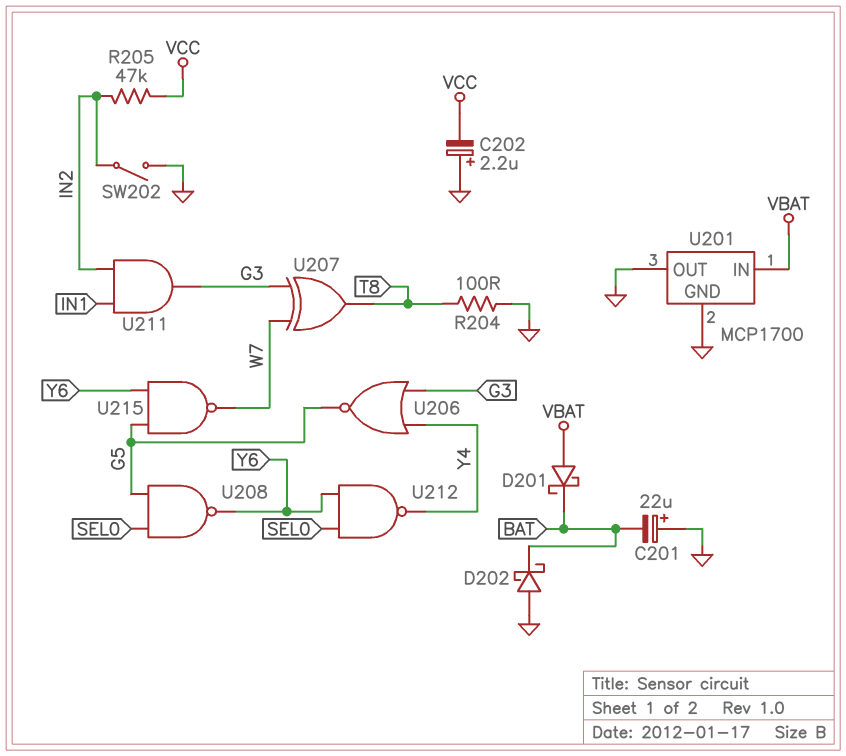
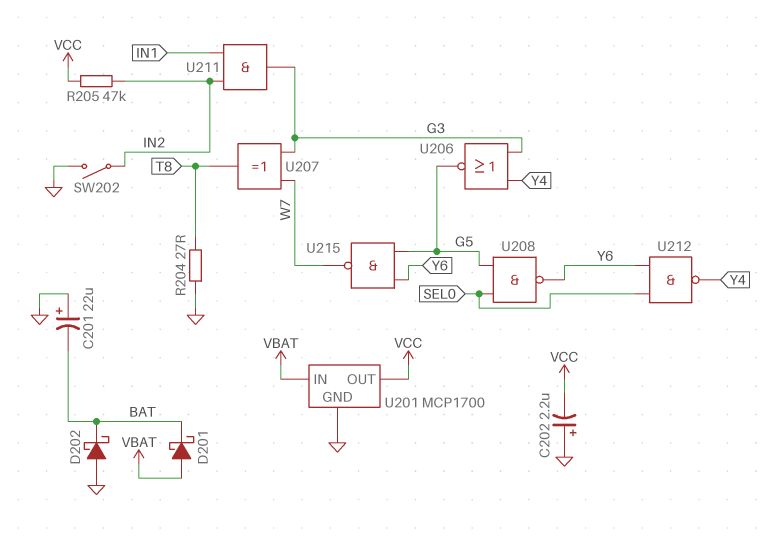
R204: 100 (GND, T8) -> 27 (GND, T8)
U201 pin OUT: GND -> VCC

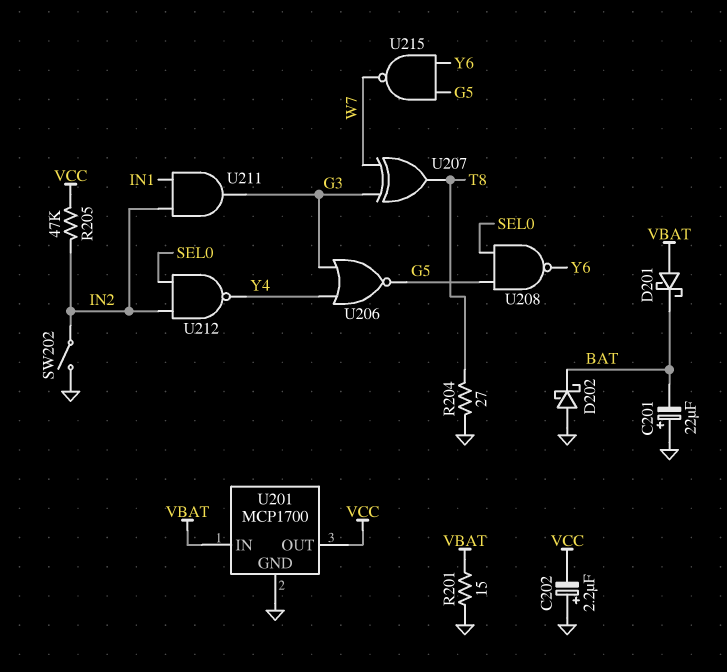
R201: none -> 15 (GND, VBAT)
U212: NAND (in SEL0, in Y6, out Y4) -> NAND (in IN2, in SEL0, out Y4)

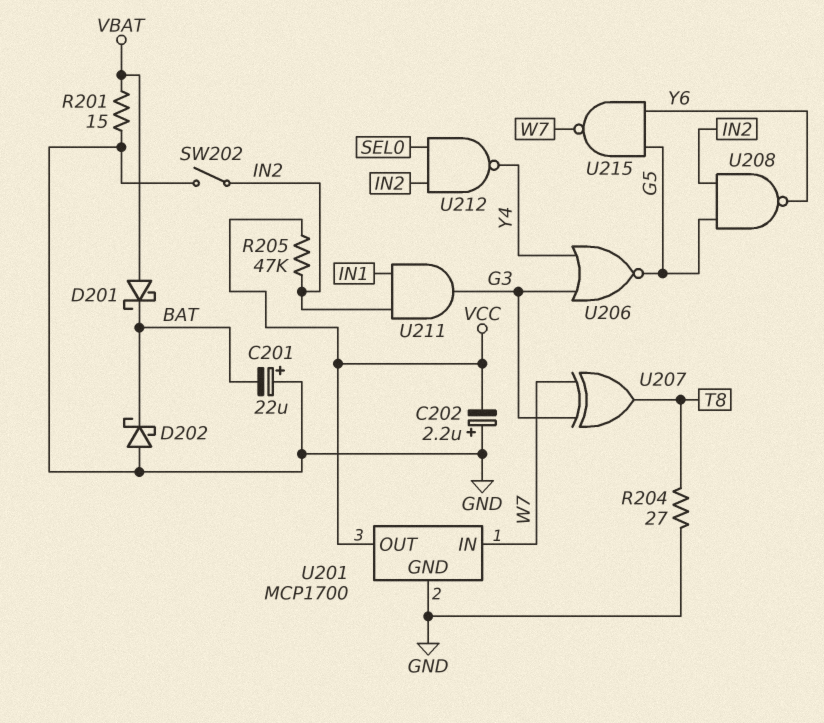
U201 pin IN: VBAT -> W7
U208: NAND (in G5, in SEL0, out Y6) -> NAND (in G5, in IN2, out Y6)

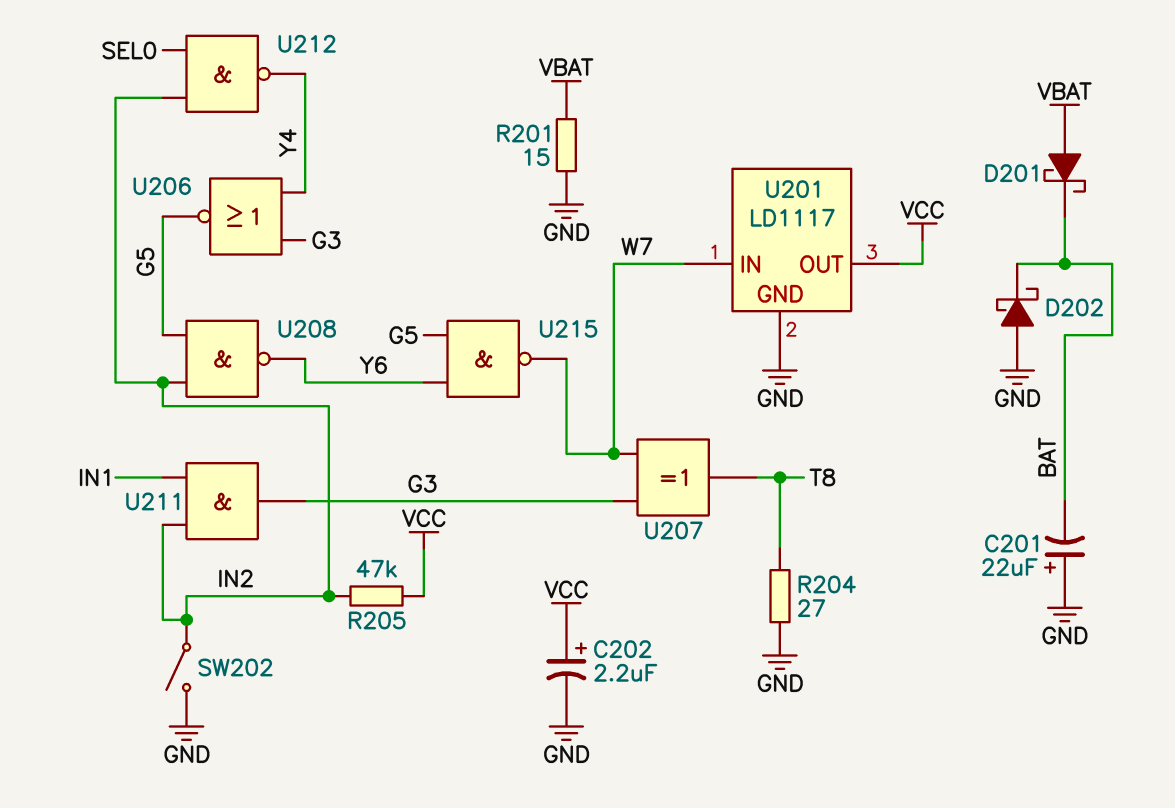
C202: 2.2uF (plus GND, minus VCC) -> 2.2uF (plus VCC, minus GND)
U201: MCP1700 -> LD1117

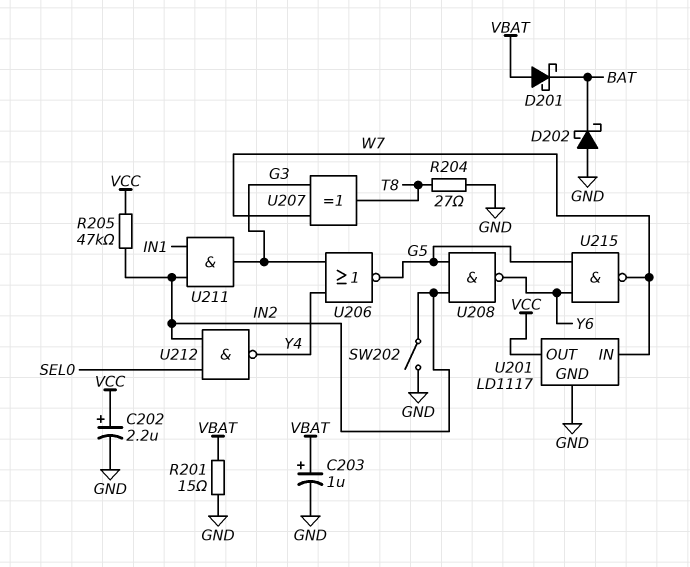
C201: 22uF (plus GND, minus BAT) -> none
C203: none -> 1uF (plus VBAT, minus GND)

